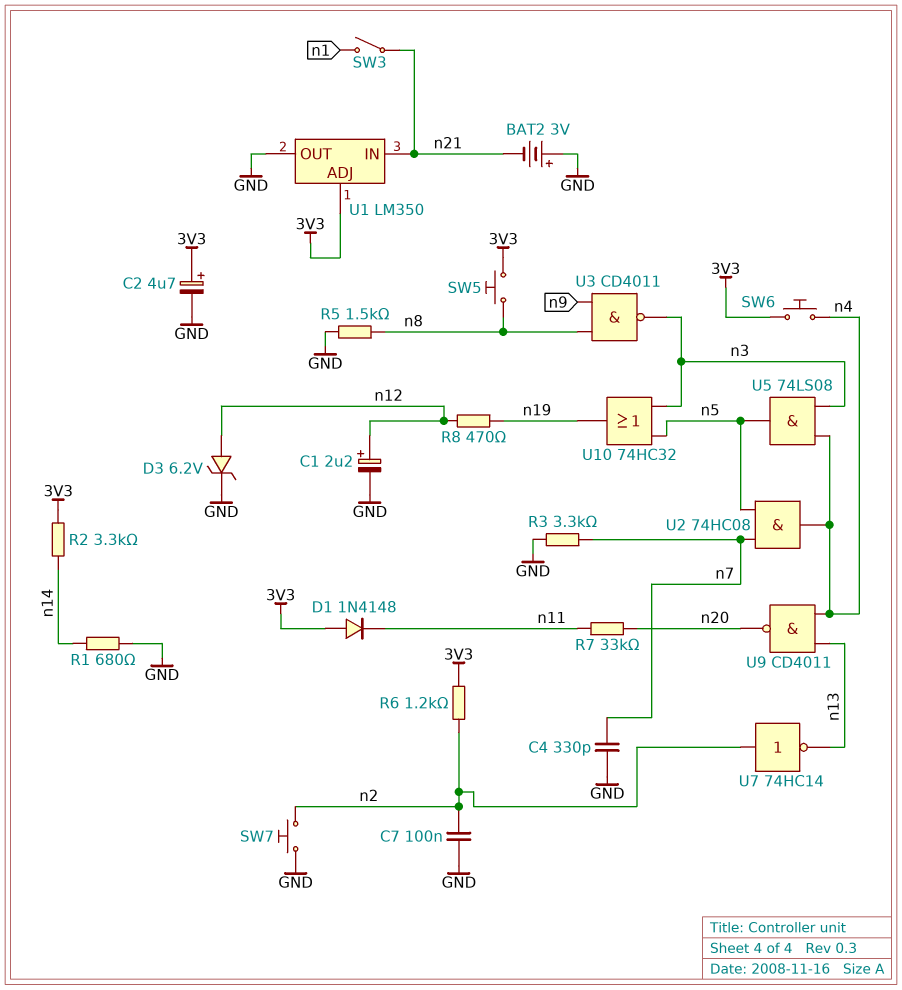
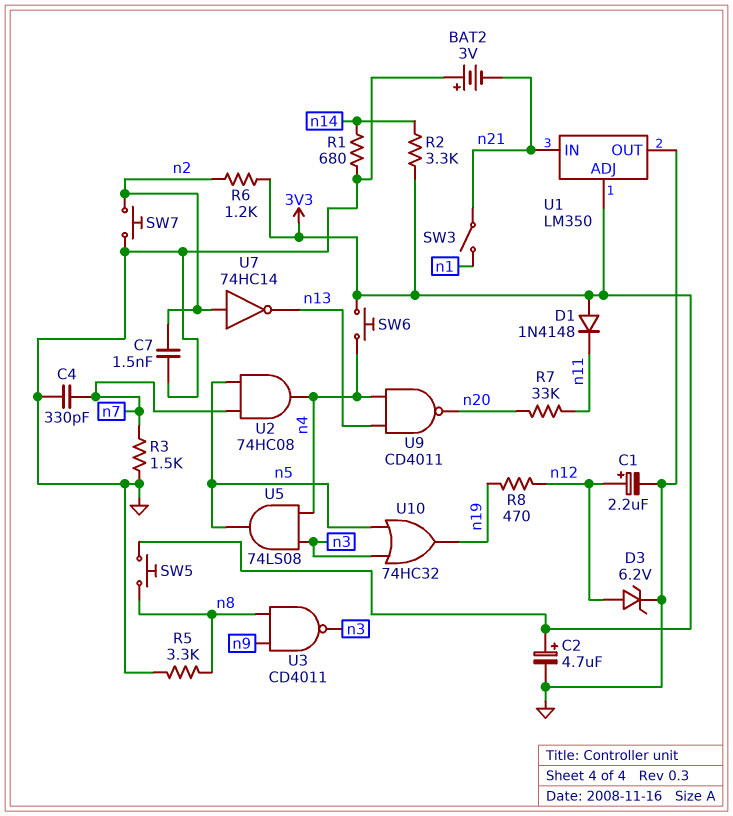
C7: 100nF (GND, n2) -> 1.5nF (GND, n2)
R3: 3.3k (GND, n7) -> 1.5k (GND, n7)
R5: 1.5k (GND, n8) -> 3.3k (GND, n8)

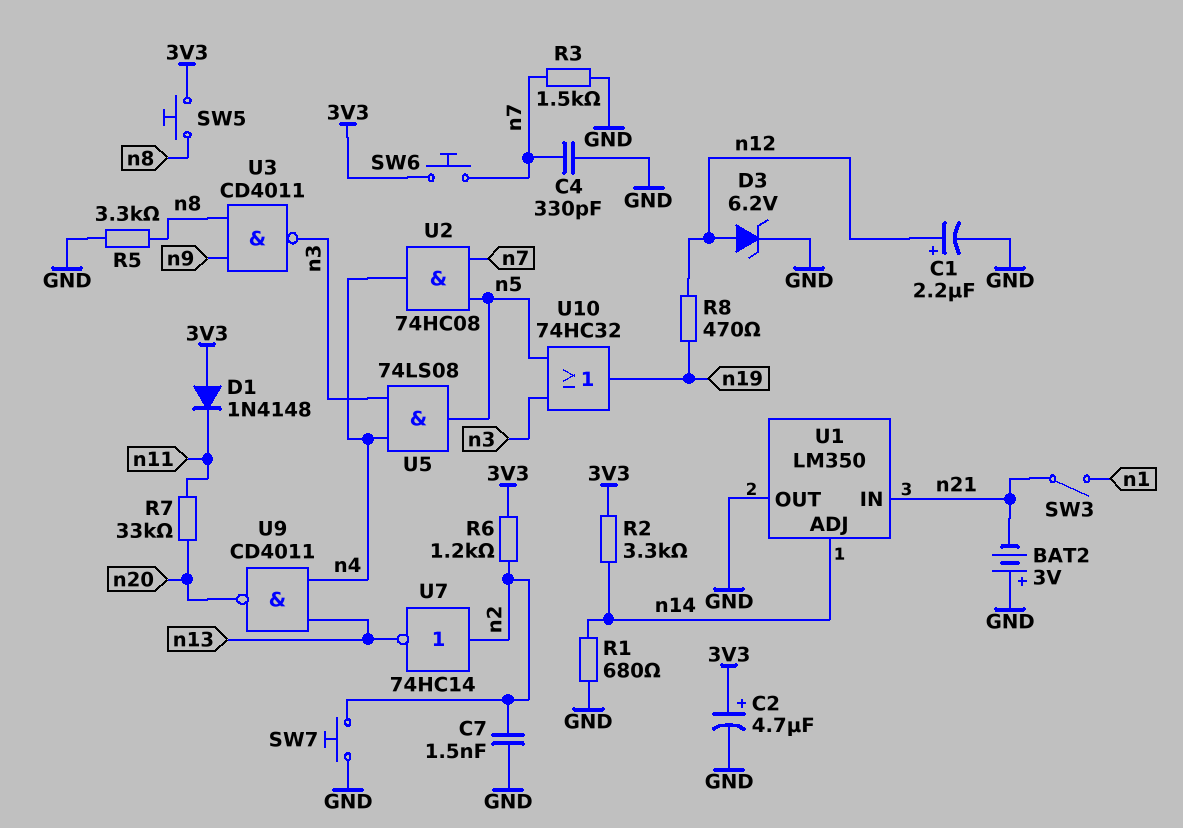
SW6: button (3V3, n4) -> button (3V3, n7)
U1 pin ADJ: 3V3 -> n14

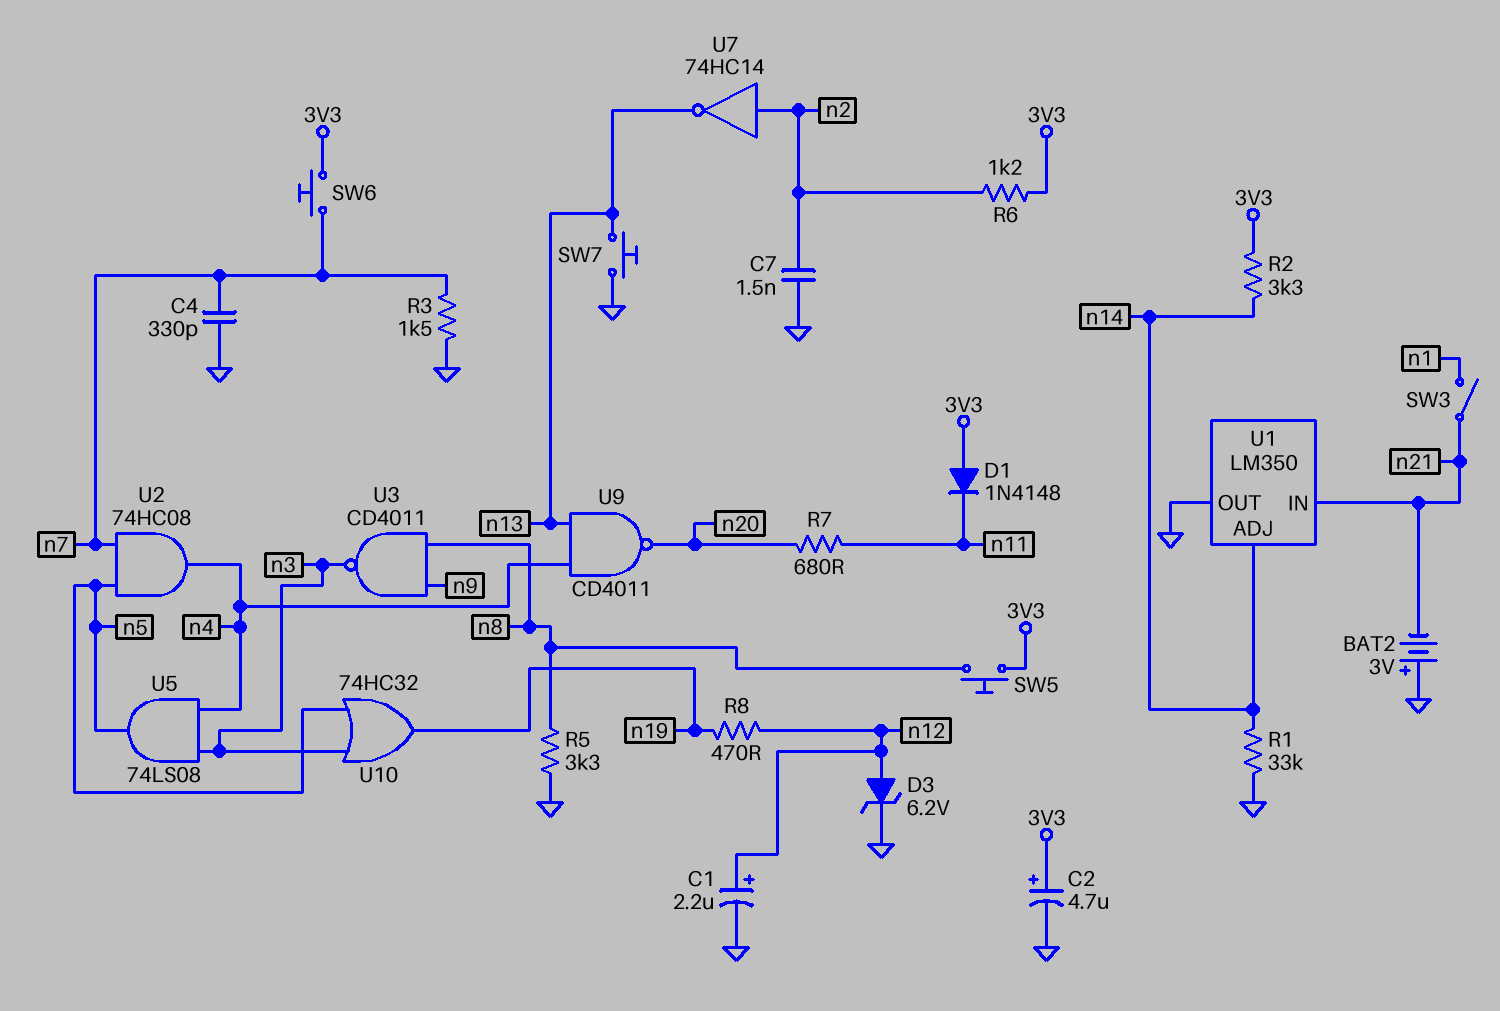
R1: 680 (GND, n14) -> 33k (GND, n14)
R7: 33k (n11, n20) -> 680 (n11, n20)
SW7: button (GND, n2) -> button (GND, n13)

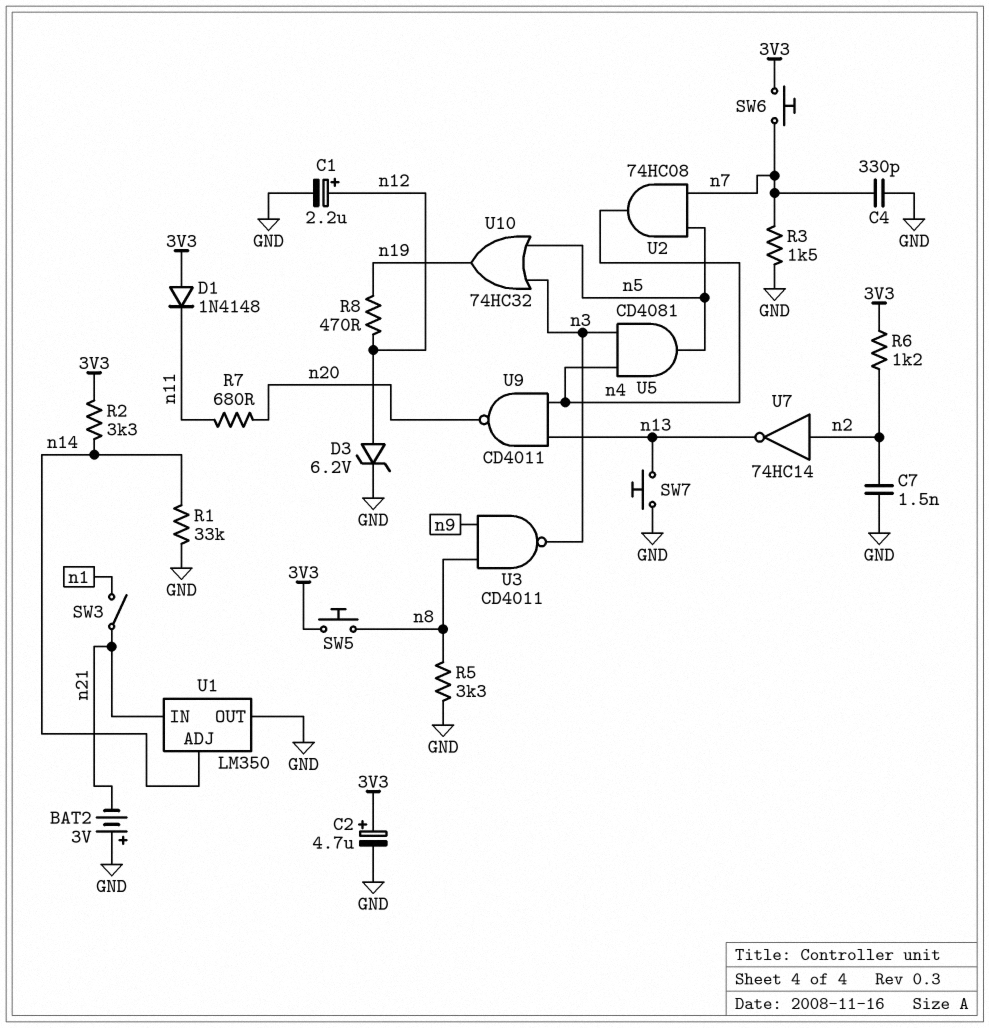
U5: AND 74LS08 (in n3, in n4, out n5) -> AND CD4081 (in n3, in n4, out n5)

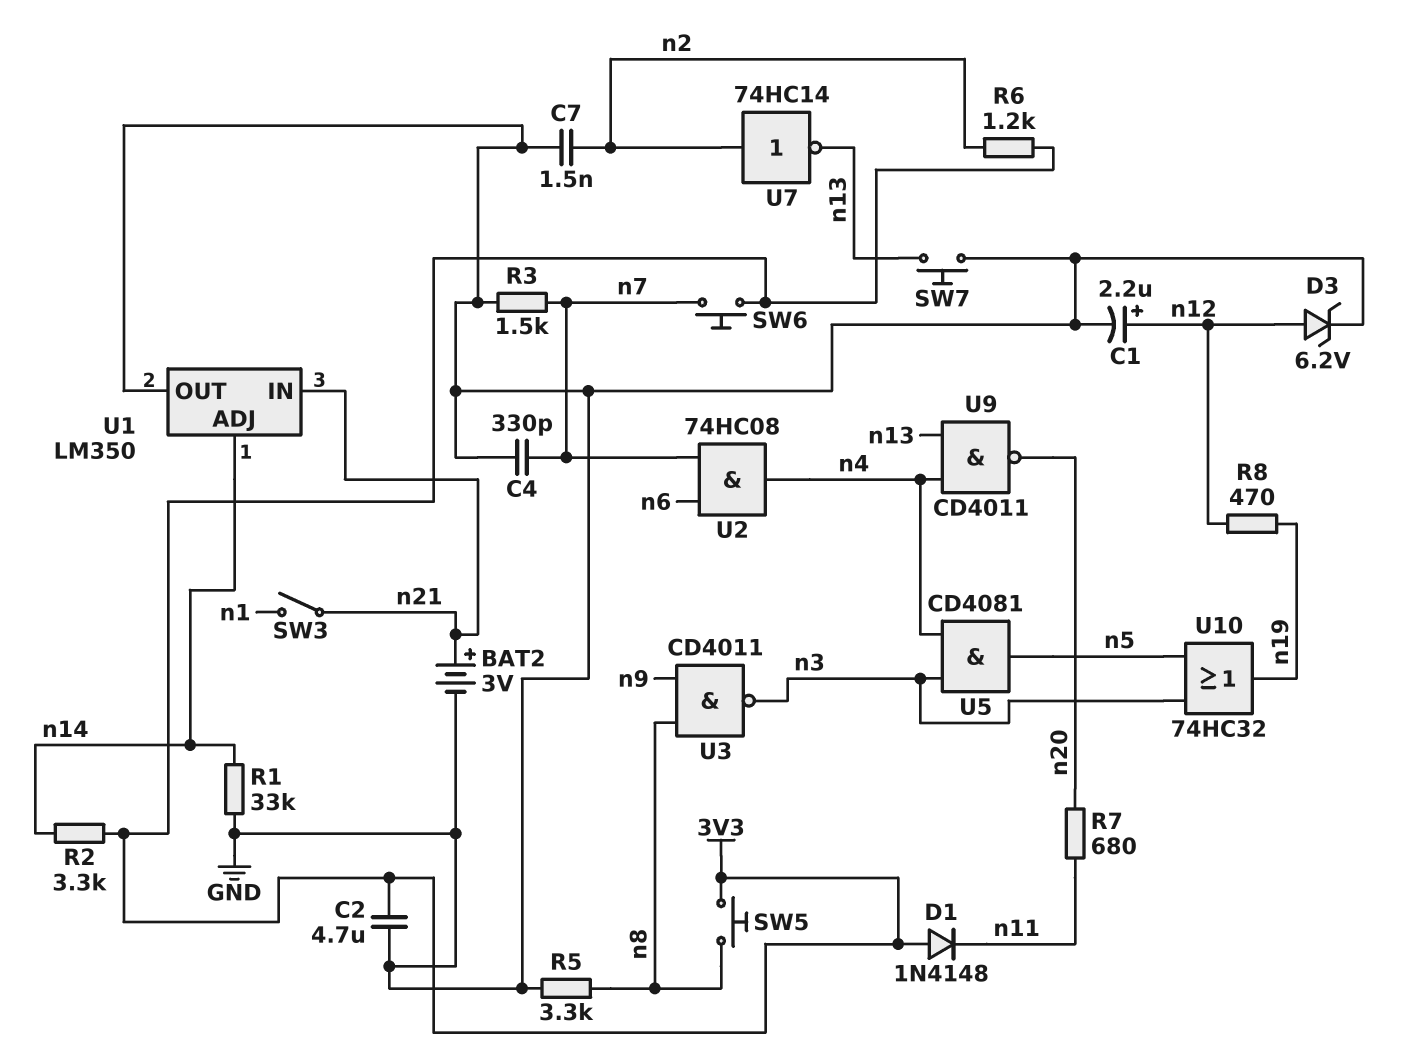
BAT2: 3V (plus GND, minus n21) -> 3V (plus n21, minus GND)
C2: 4.7uF (plus 3V3, minus GND) -> 4.7uF (3V3, GND)
U2: AND 74HC08 (in n5, in n7, out n4) -> AND 74HC08 (in n6, in n7, out n4)

